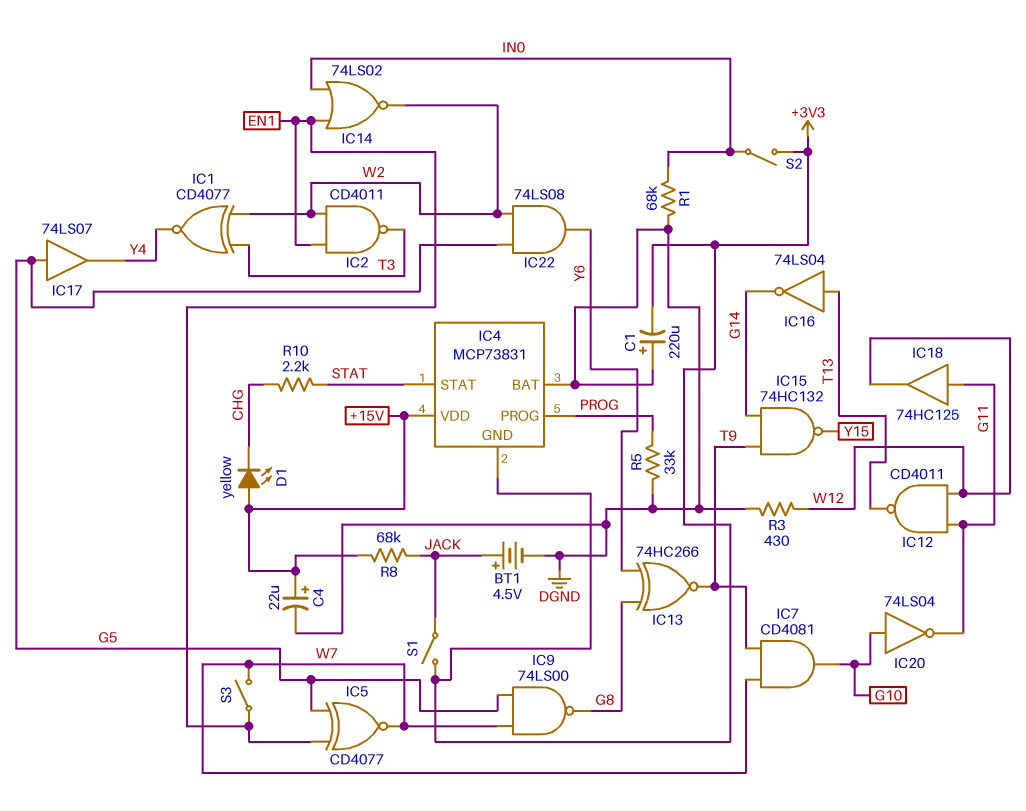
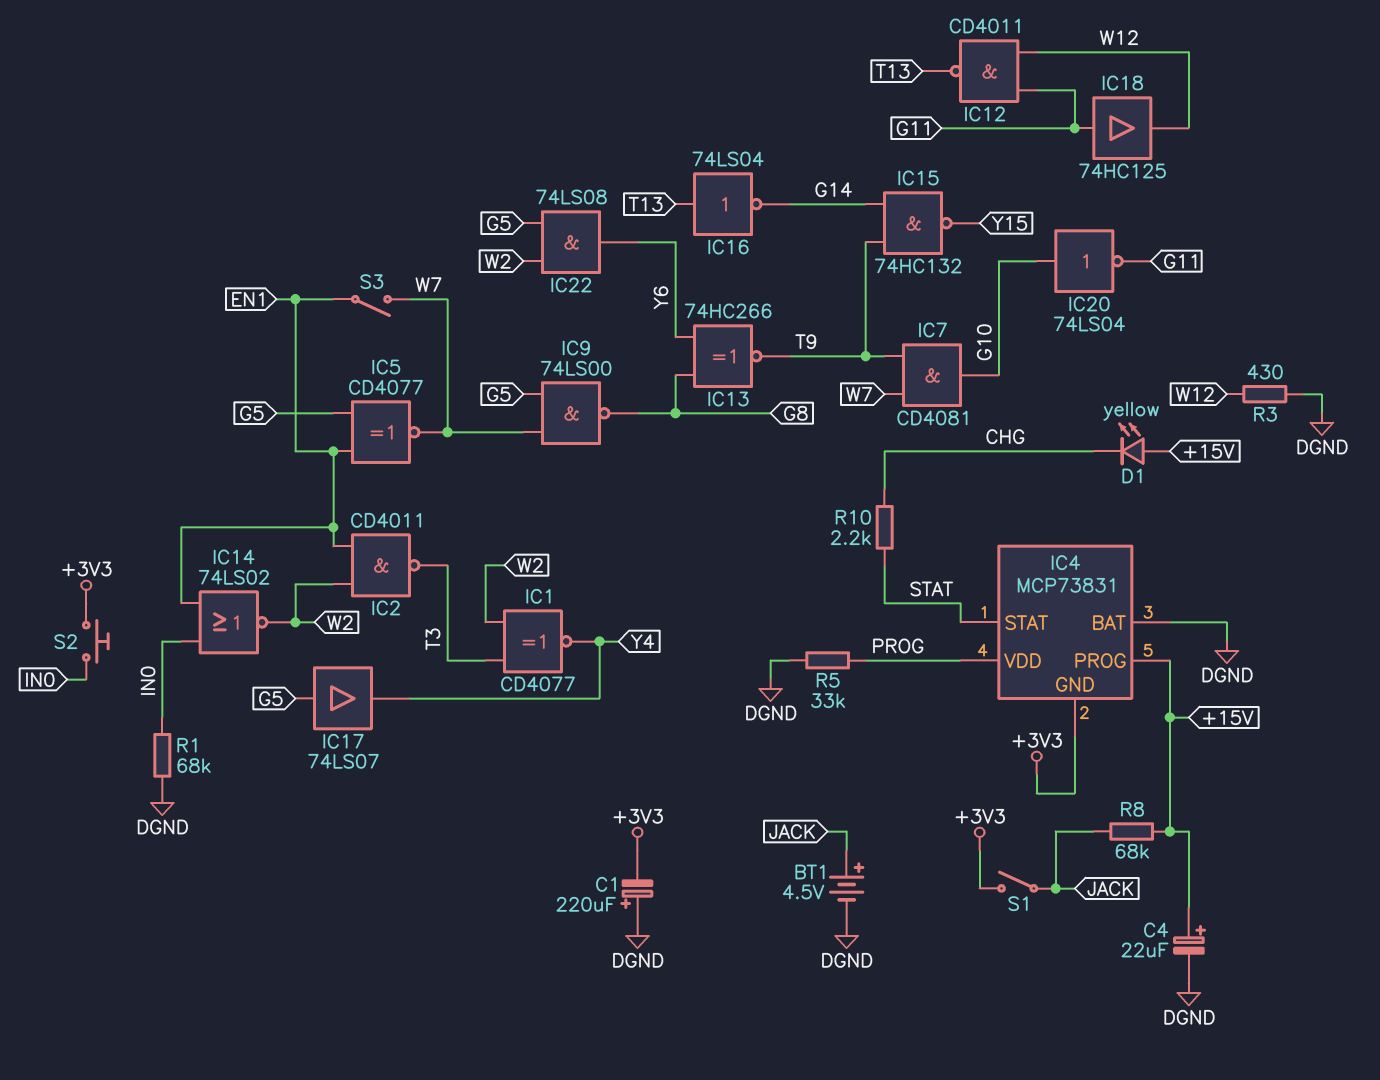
IC4 pin PROG: PROG -> +15V
IC4 pin VDD: +15V -> PROG
S2: switch (+3V3, IN0) -> button (+3V3, IN0)

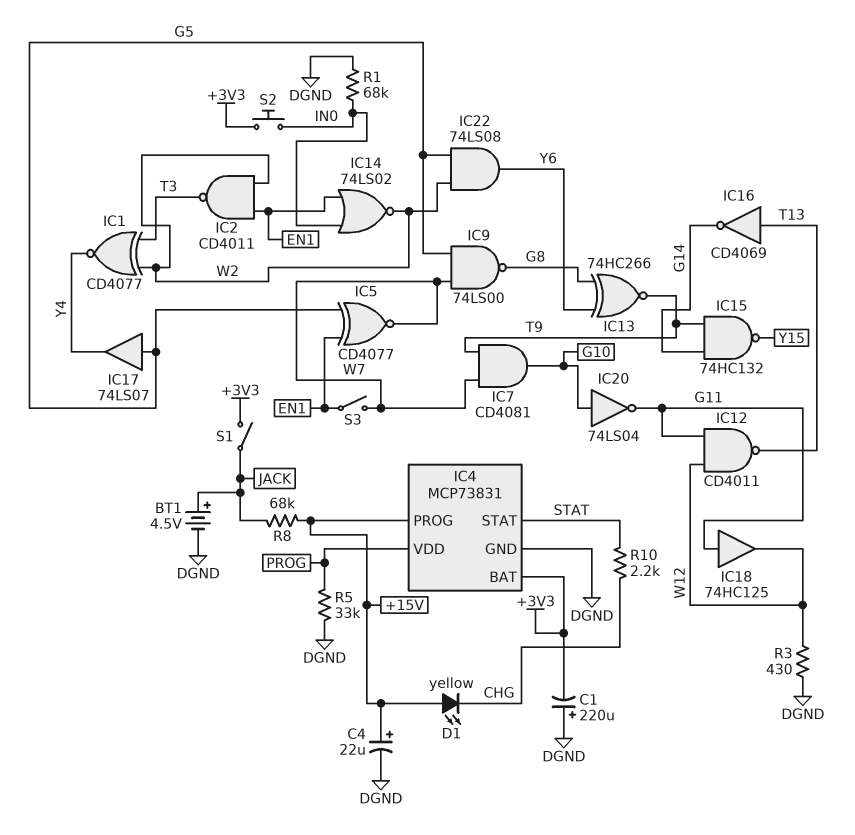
IC4 pin BAT: DGND -> +3V3
IC4 pin GND: +3V3 -> DGND
IC16: NOT 74LS04 (in T13, out G14) -> NOT CD4069 (in T13, out G14)

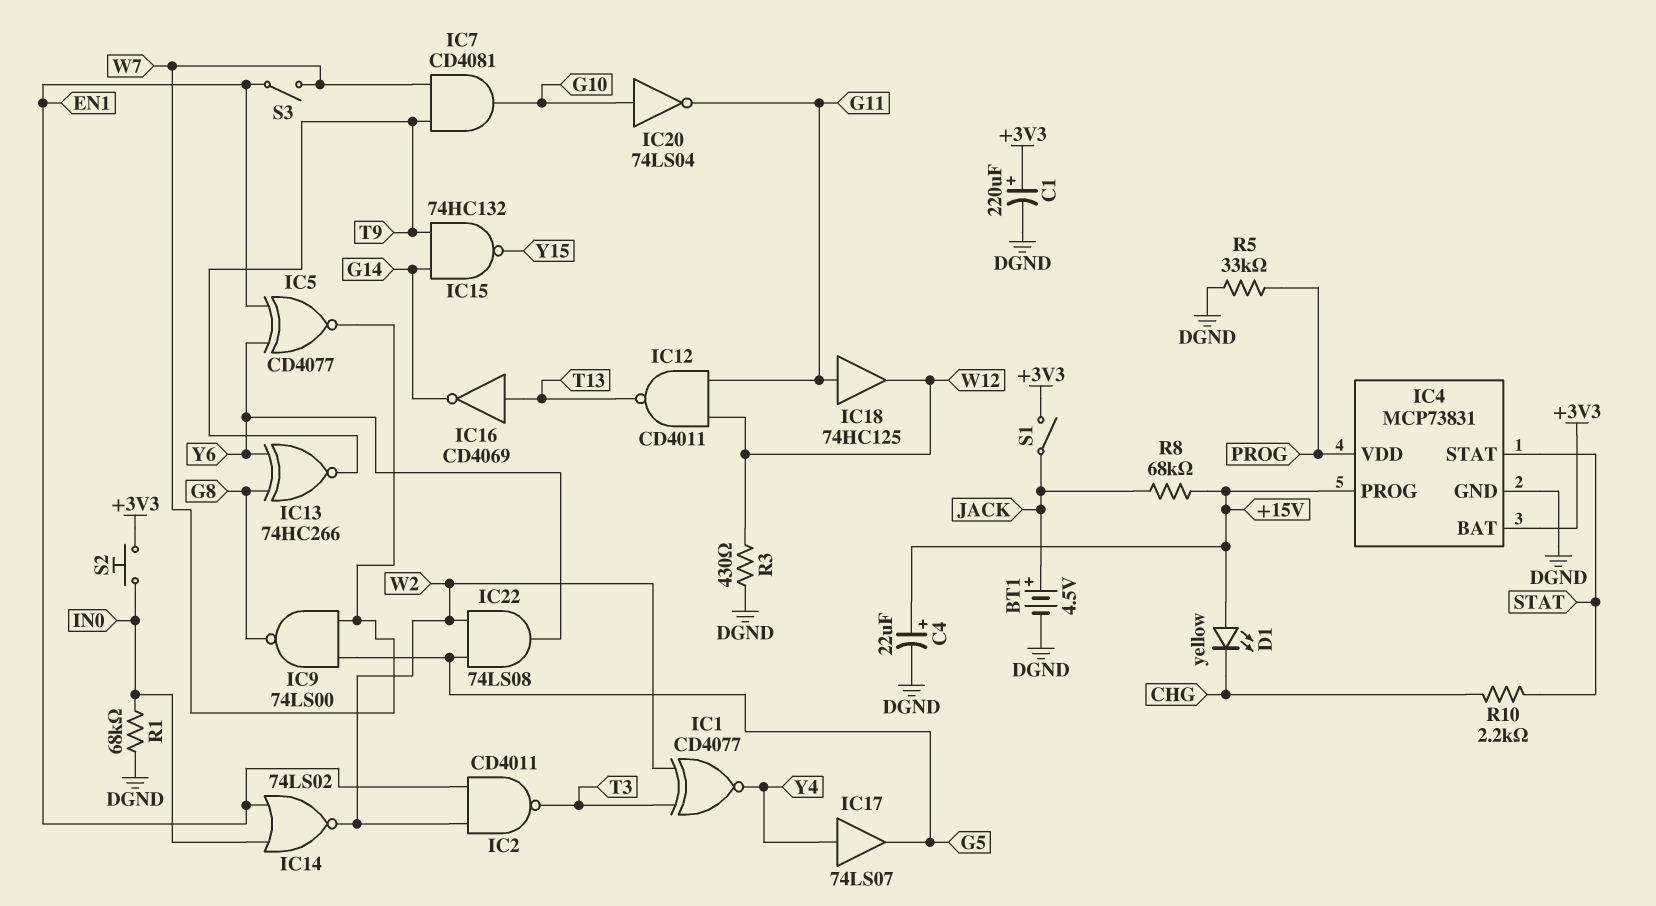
C1: 220uF (plus DGND, minus +3V3) -> 220uF (plus +3V3, minus DGND)
IC5: XNOR CD4077 (in EN1, in G5, out W7) -> XNOR CD4077 (in EN1, in Y6, out W7)
IC17: buffer 74LS07 (in G5, out Y4) -> buffer 74LS07 (in Y4, out G5)

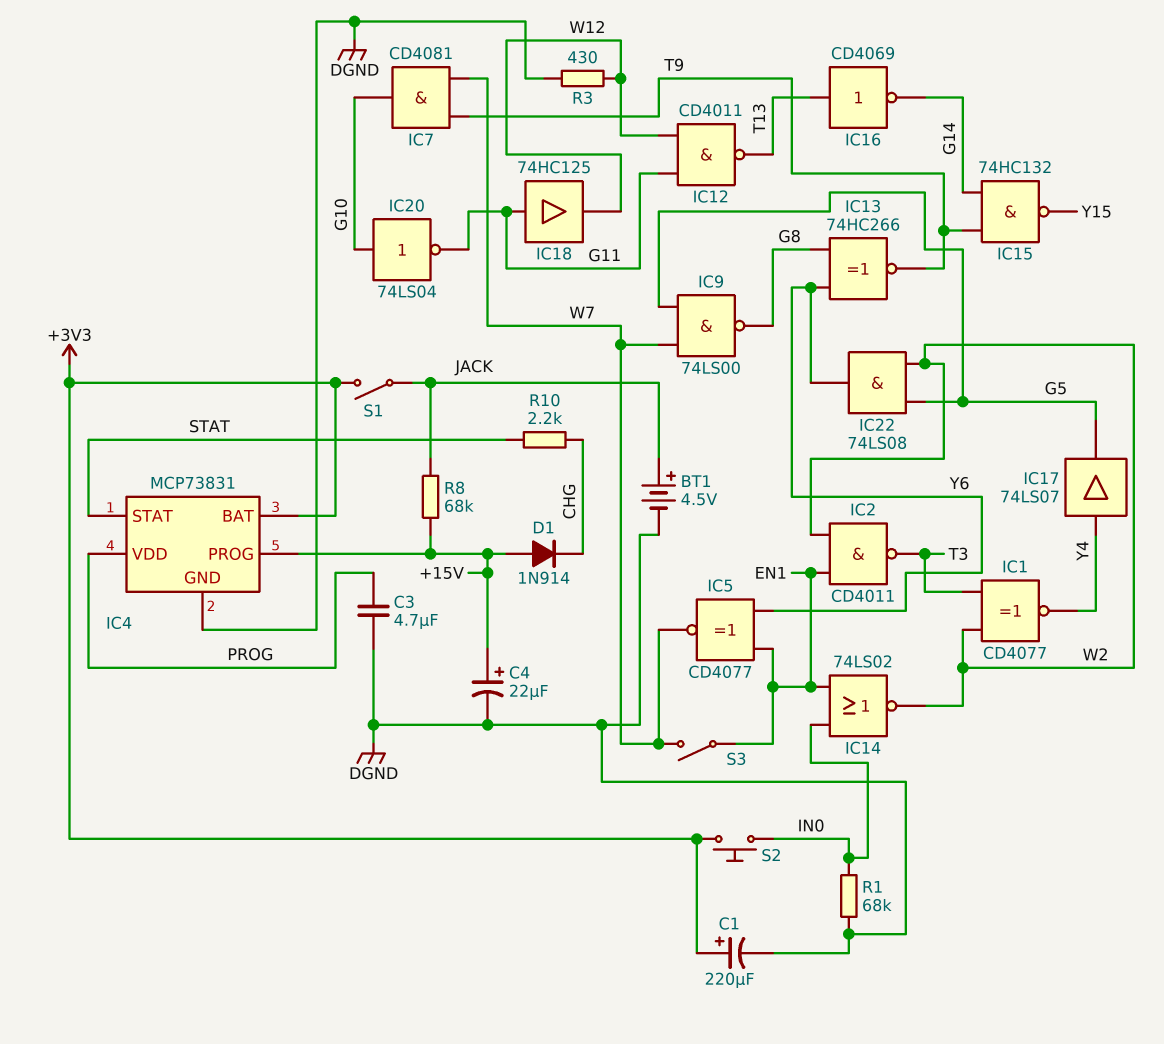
C3: none -> 4.7uF (DGND, PROG)
D1: LED yellow (A +15V, K CHG) -> diode 1N914 (A +15V, K CHG)
R5: 33k (DGND, PROG) -> none

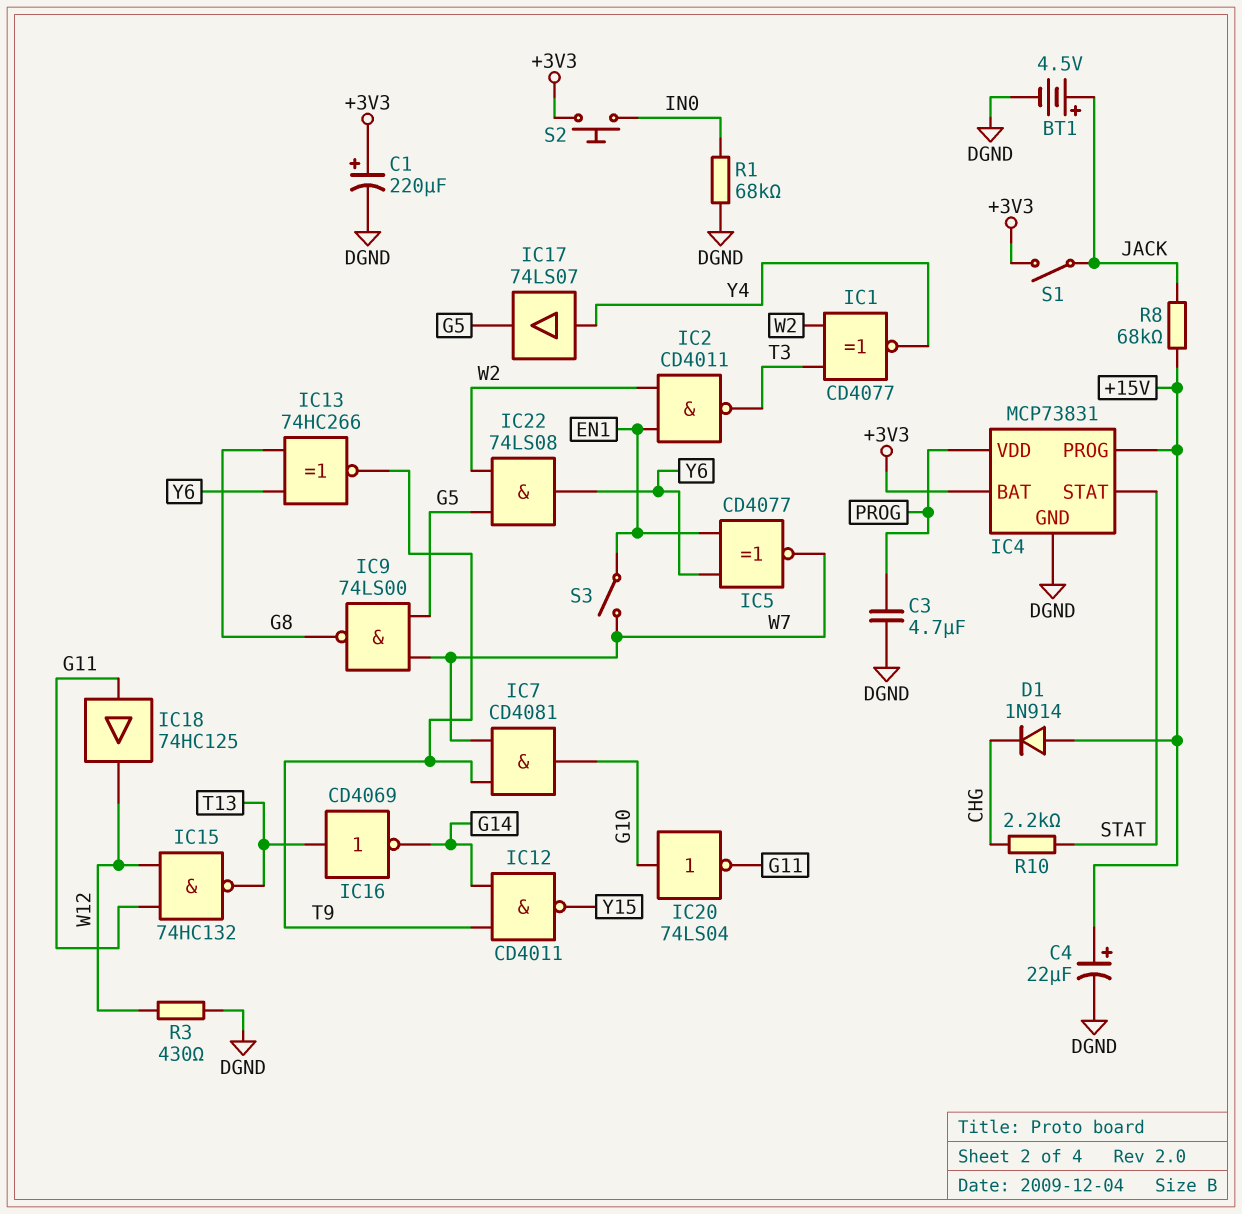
IC12: NAND CD4011 (in G11, in W12, out T13) -> NAND CD4011 (in G14, in T9, out Y15)
IC14: NOR 74LS02 (in EN1, in IN0, out W2) -> none
IC15: NAND 74HC132 (in G14, in T9, out Y15) -> NAND 74HC132 (in G11, in W12, out T13)

